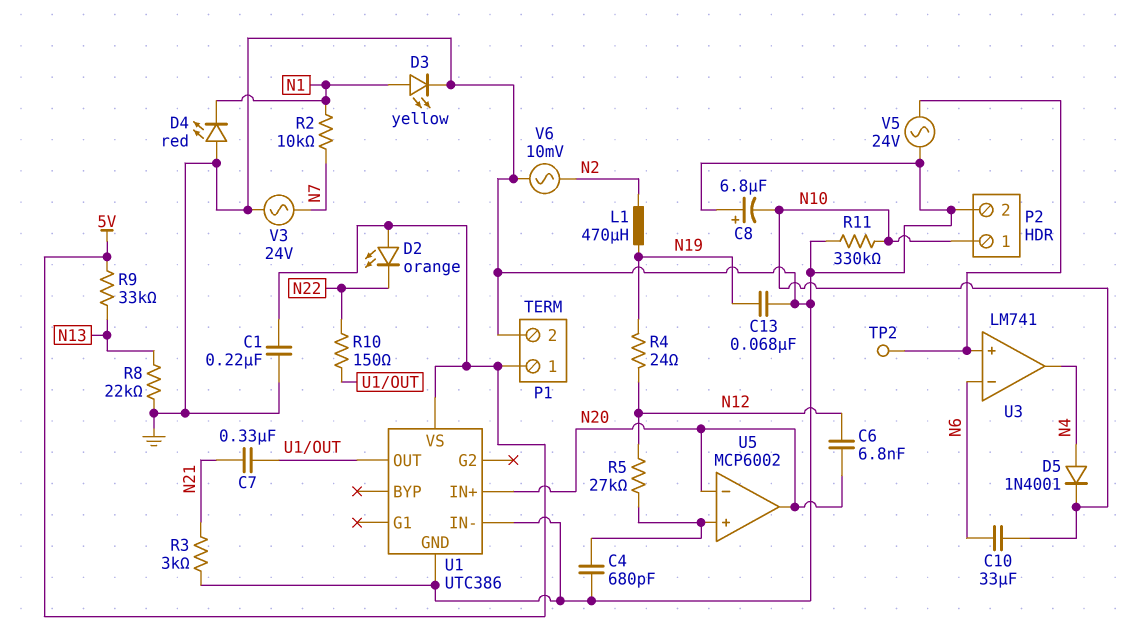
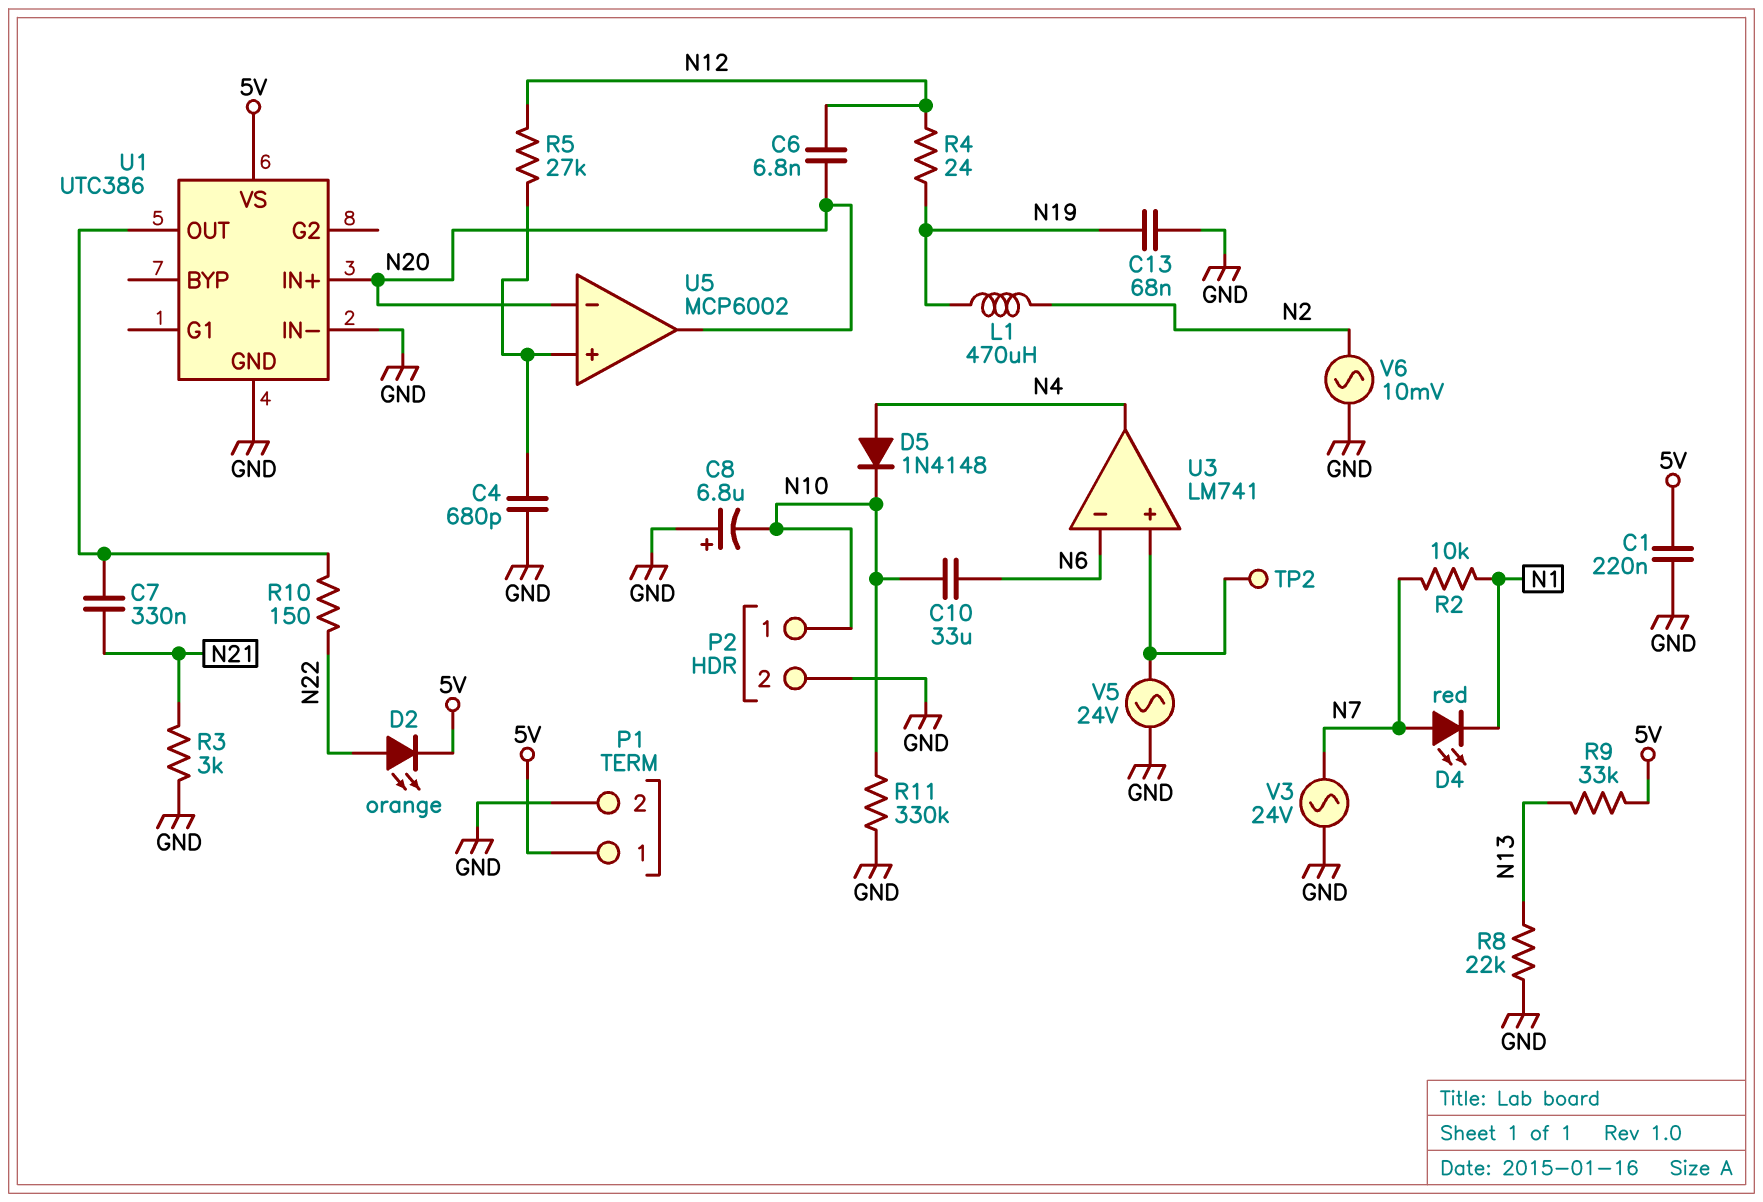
D2: LED orange (A 5V, K N22) -> LED orange (A N22, K 5V)
D3: LED yellow (A N1, K GND) -> none
D4: LED red (A GND, K N1) -> LED red (A N7, K N1)
D5: diode 1N4001 (A N4, K N10) -> diode 1N4148 (A N4, K N10)

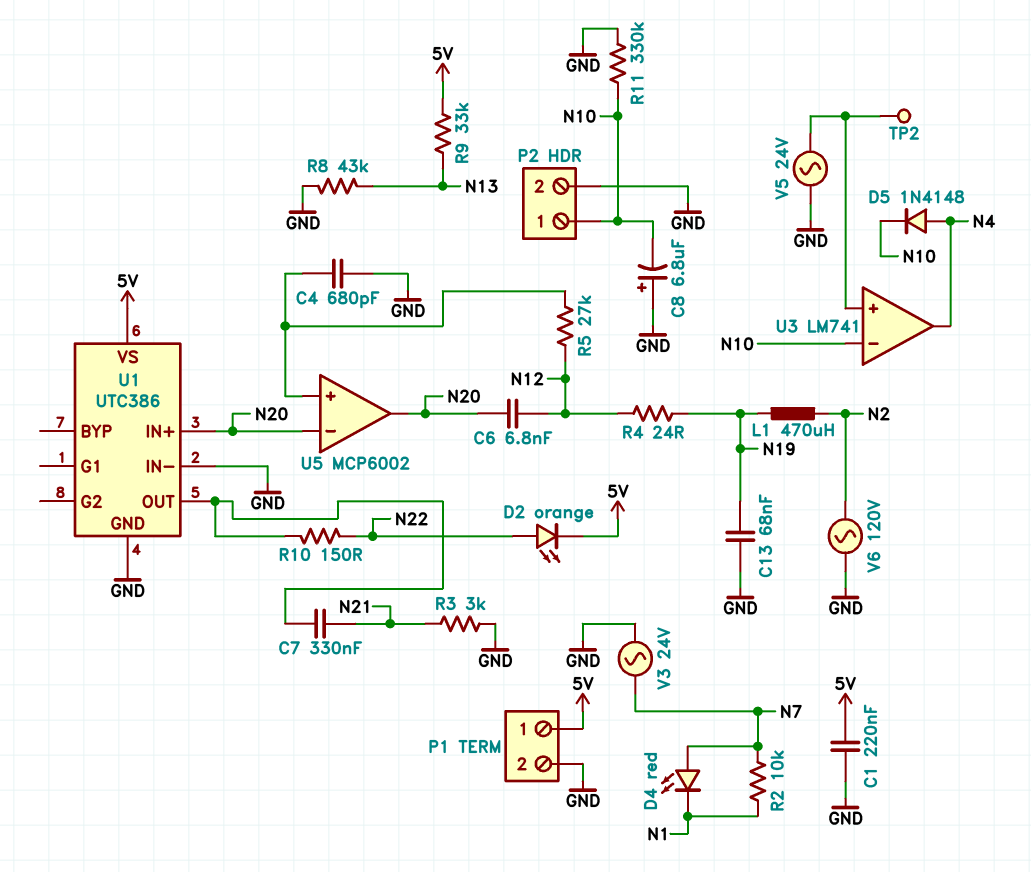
C10: 33uF (N6, N10) -> none
R8: 22k (GND, N13) -> 43k (GND, N13)
U3 pin in-: N6 -> N10
V6: AC 10mV (GND, N2) -> AC 120V (GND, N2)

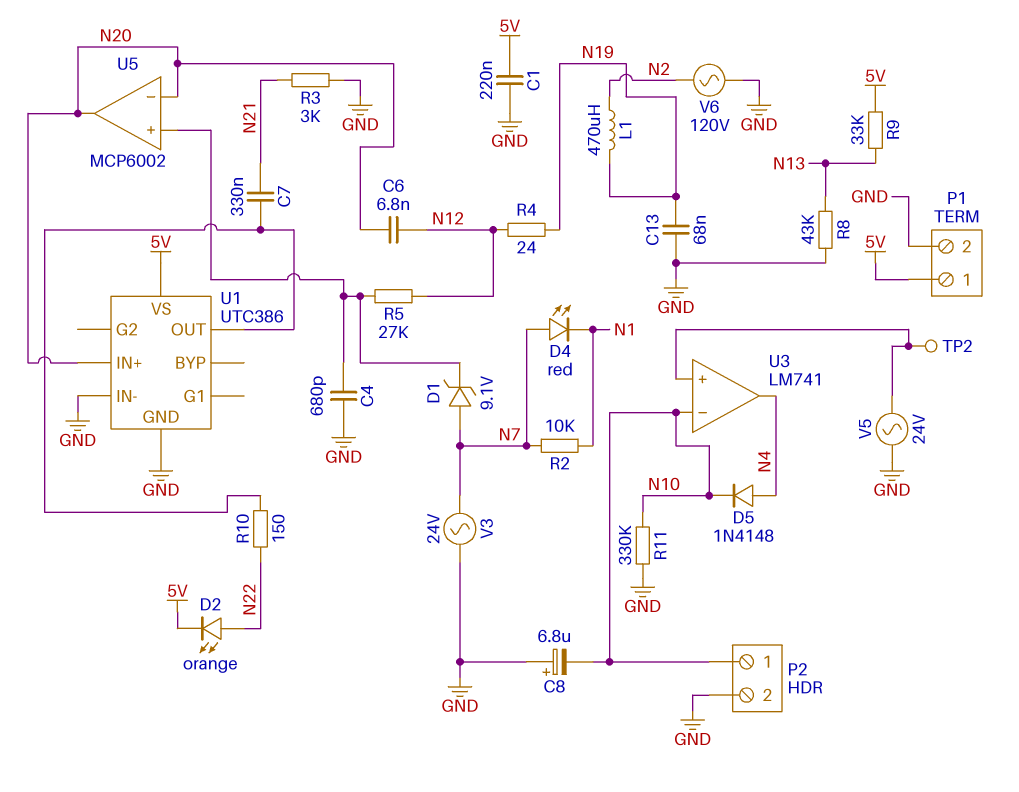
D1: none -> zener 9.1V (A N7, K U5/in+)

